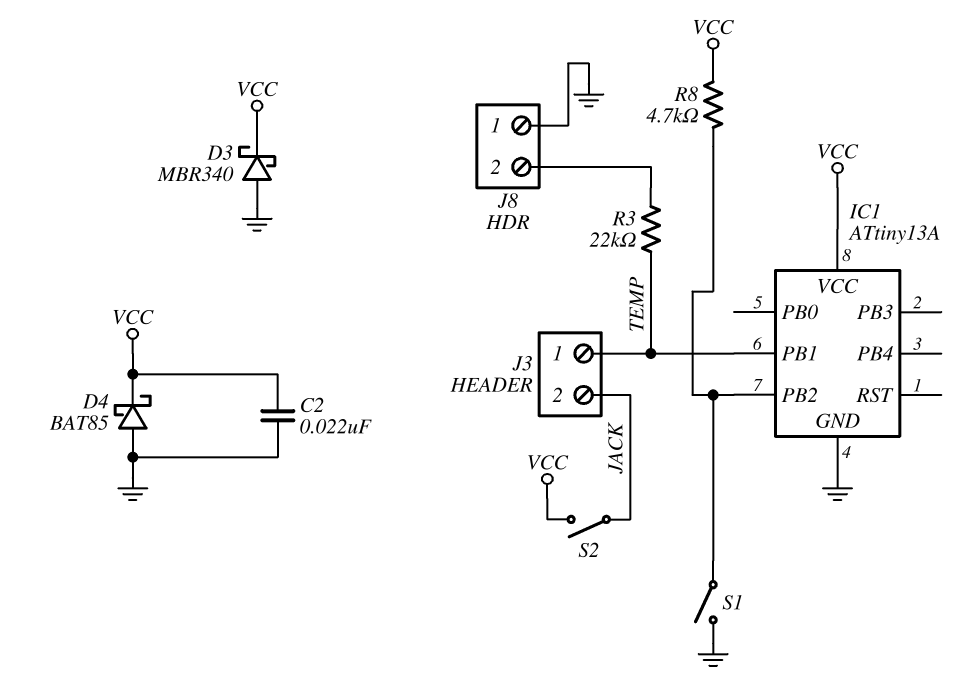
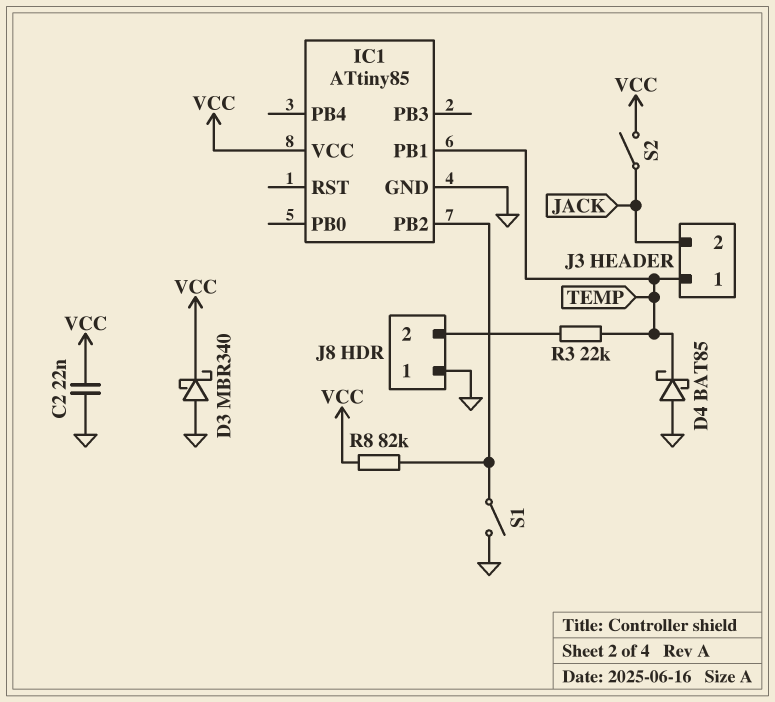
D4: schottky BAT85 (A GND, K VCC) -> schottky BAT85 (A GND, K TEMP)
IC1: ATtiny13A -> ATtiny85
R8: 4.7k (IC1/PB2, VCC) -> 82k (IC1/PB2, VCC)

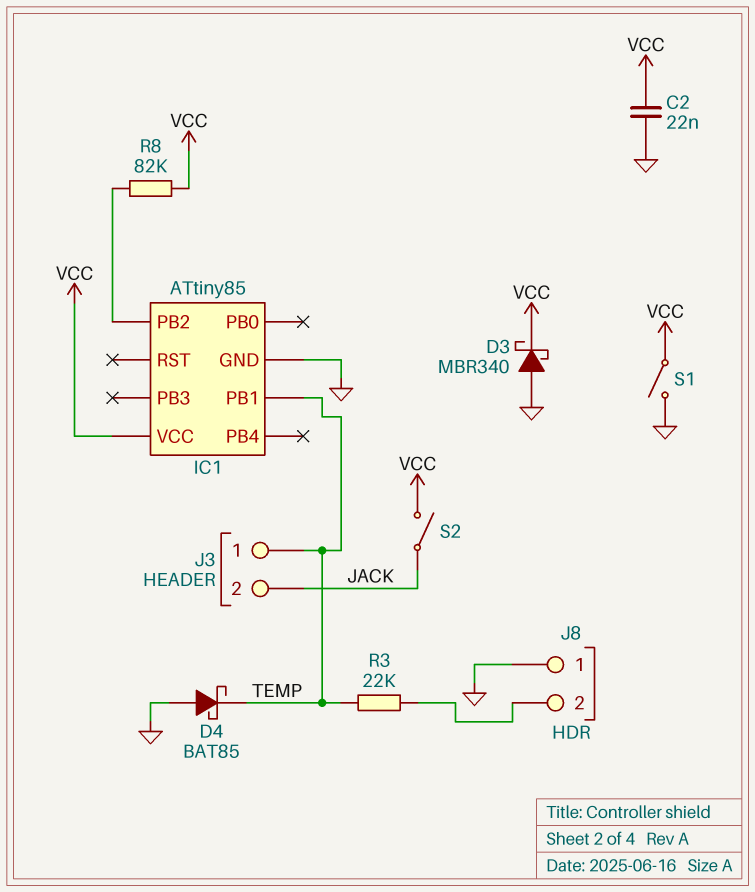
S1: switch (GND, IC1/PB2) -> switch (GND, VCC)

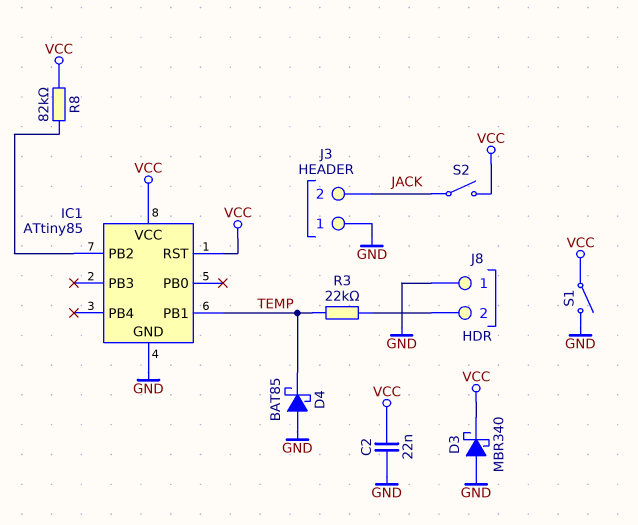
IC1 pin RST: none -> VCC
J3 pin 1: TEMP -> GND

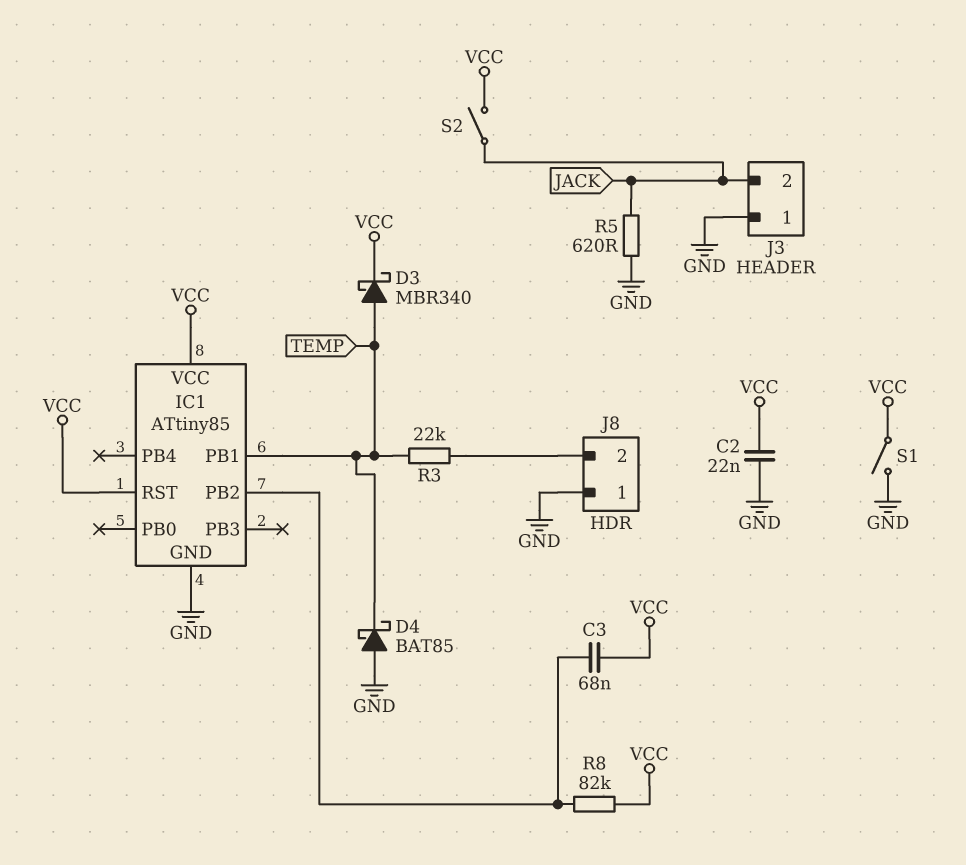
C3: none -> 68nF (IC1/PB2, VCC)
D3: schottky MBR340 (A GND, K VCC) -> schottky MBR340 (A TEMP, K VCC)
R5: none -> 620 (GND, JACK)

